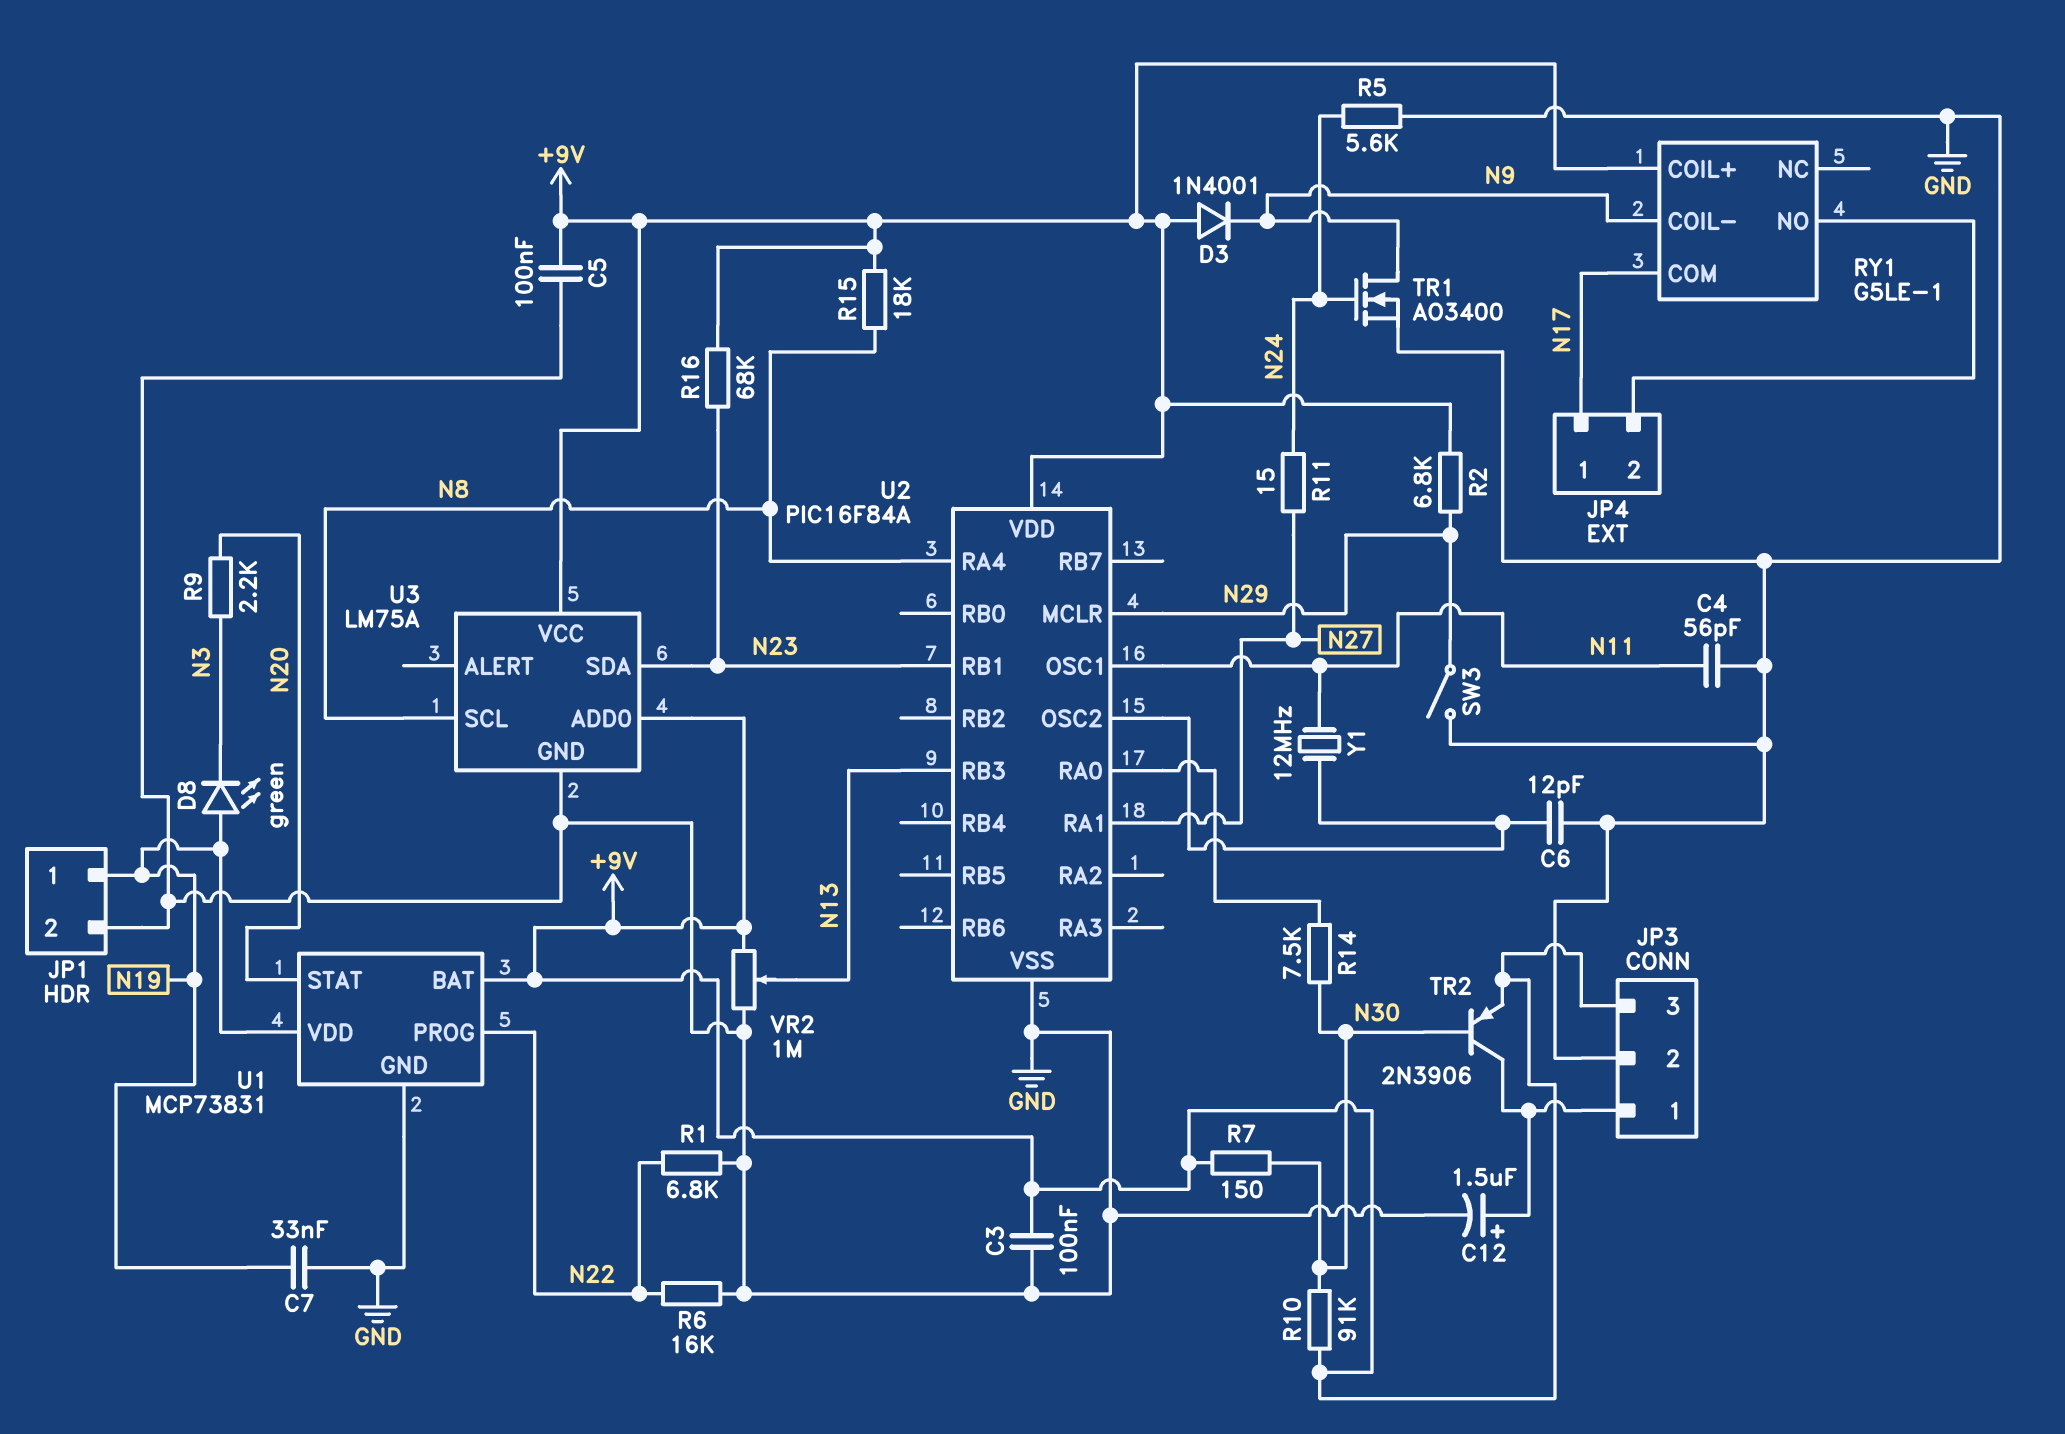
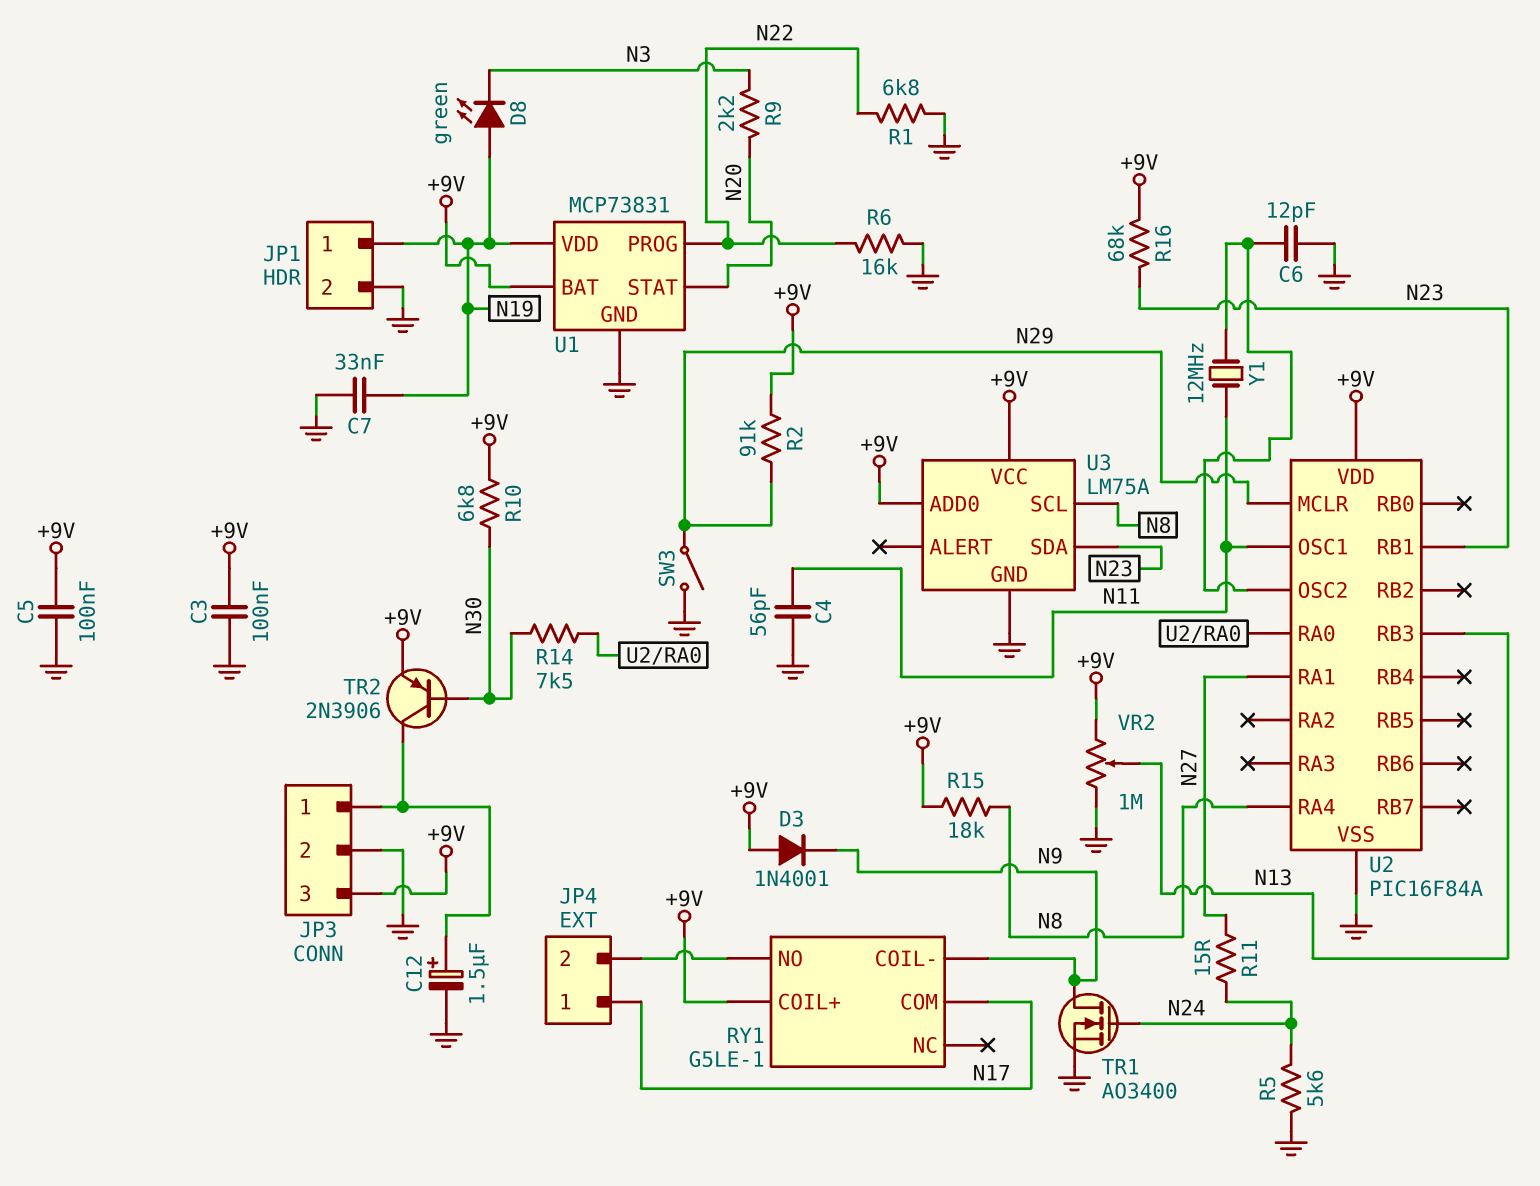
R2: 6.8k (+9V, N29) -> 91k (+9V, N29)
R7: 150 (+9V, N30) -> none
R10: 91k (+9V, N30) -> 6.8k (+9V, N30)

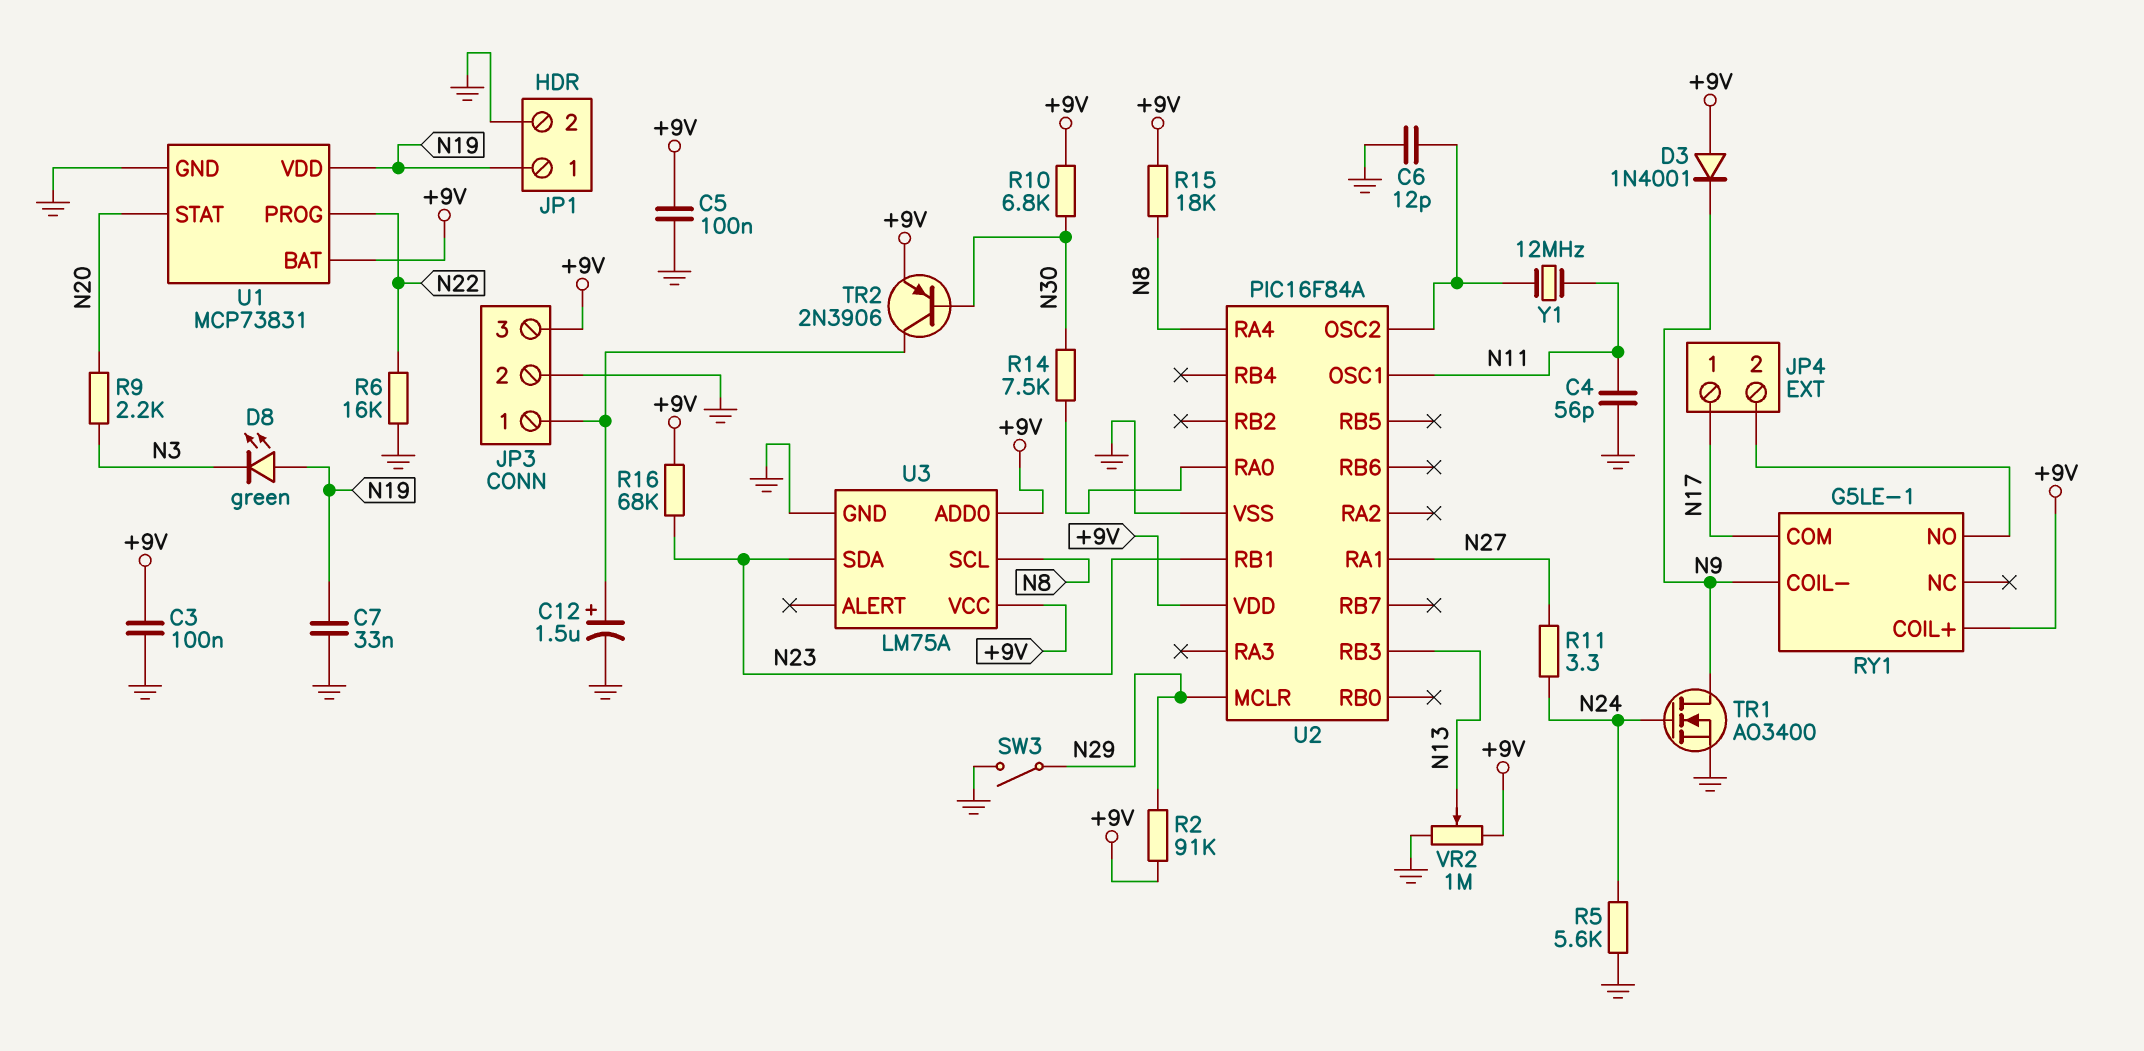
R1: 6.8k (GND, N22) -> none
R11: 15 (N24, N27) -> 3.3 (N24, N27)

